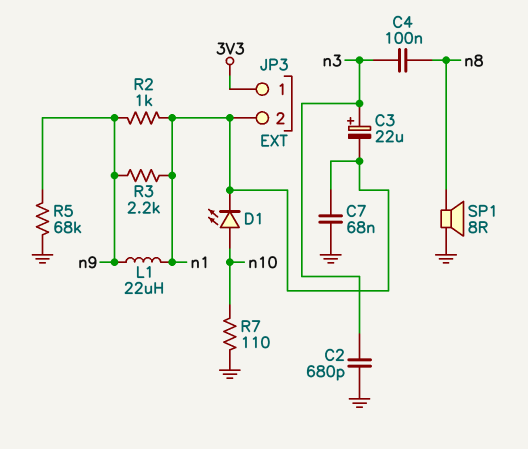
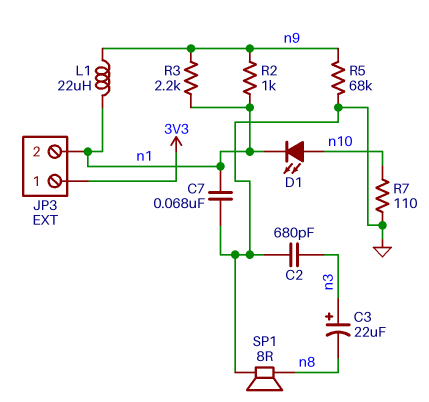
C3: 22uF (plus n3, minus n1) -> 22uF (plus n3, minus n8)
C4: 100nF (n3, n8) -> none

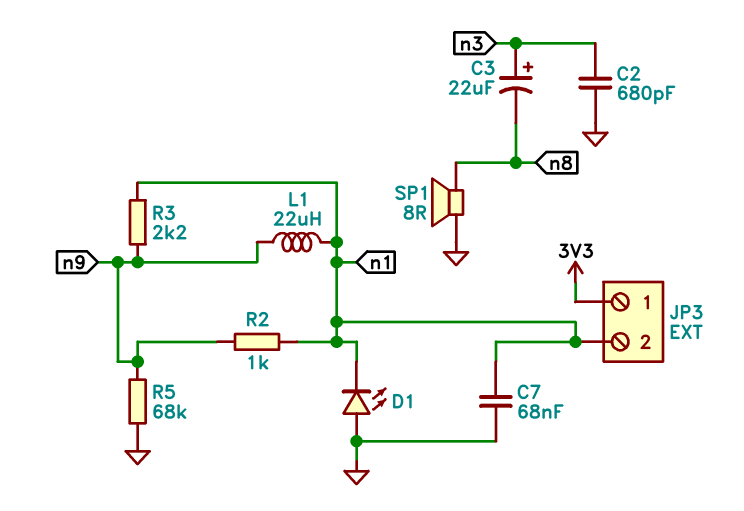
D1: LED (A n10, K n1) -> LED (A GND, K n1)
R7: 110 (GND, n10) -> none

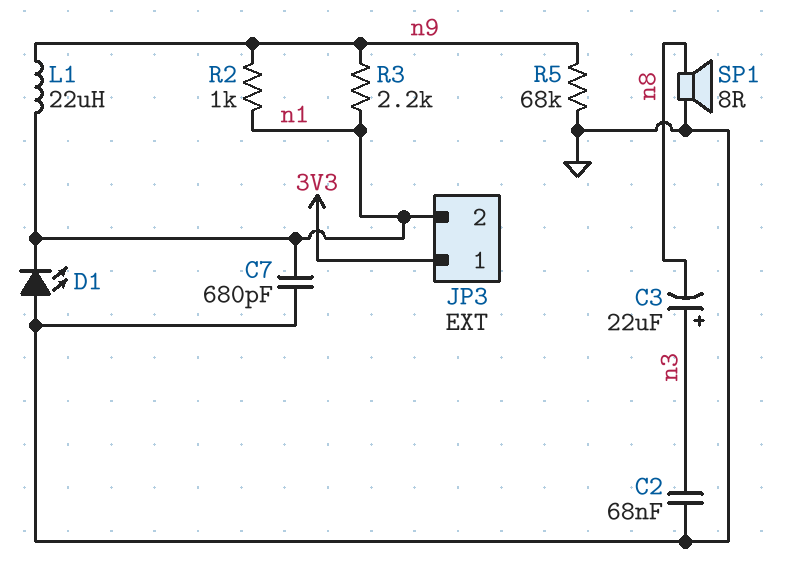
C2: 680pF (GND, n3) -> 68nF (GND, n3)
C7: 68nF (GND, n1) -> 680pF (GND, n1)

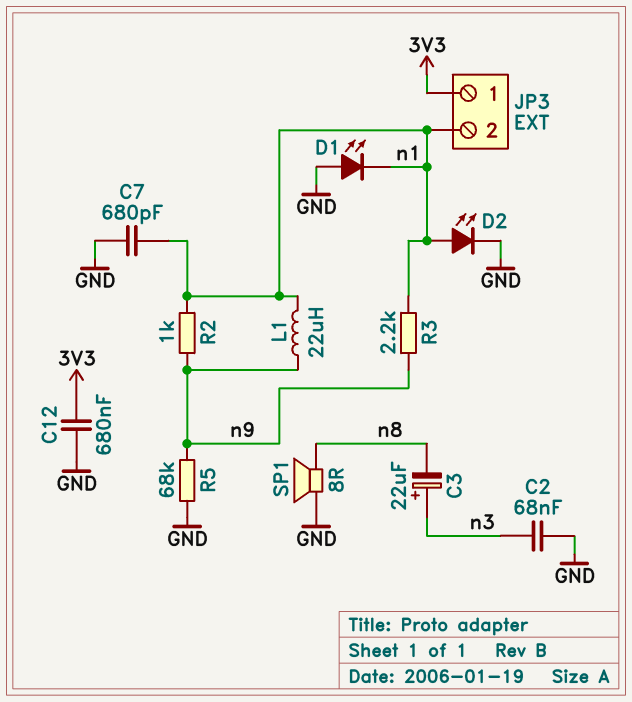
C12: none -> 680nF (3V3, GND)
D2: none -> LED (A n1, K GND)

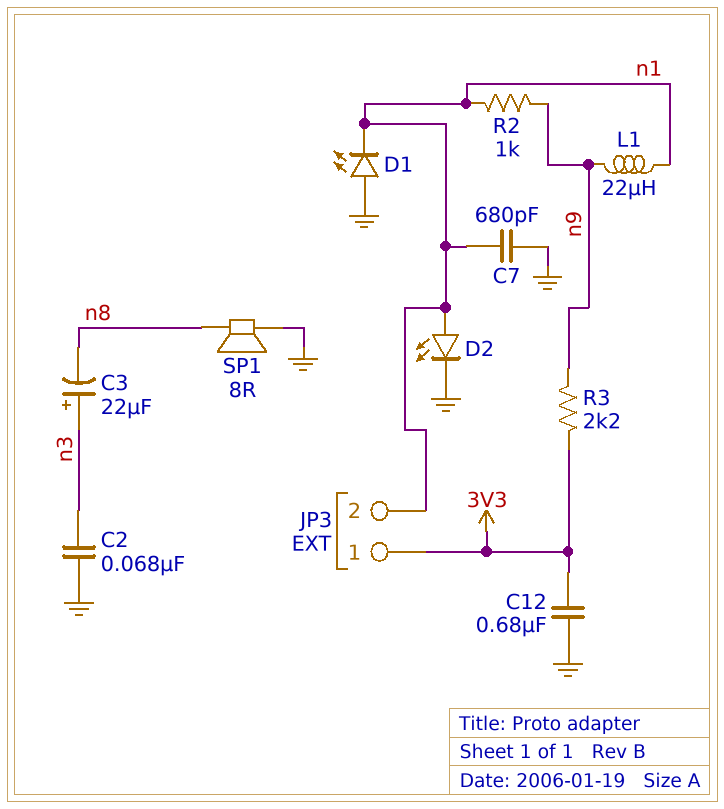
R3: 2.2k (n1, n9) -> 2.2k (3V3, n9)
R5: 68k (GND, n9) -> none

